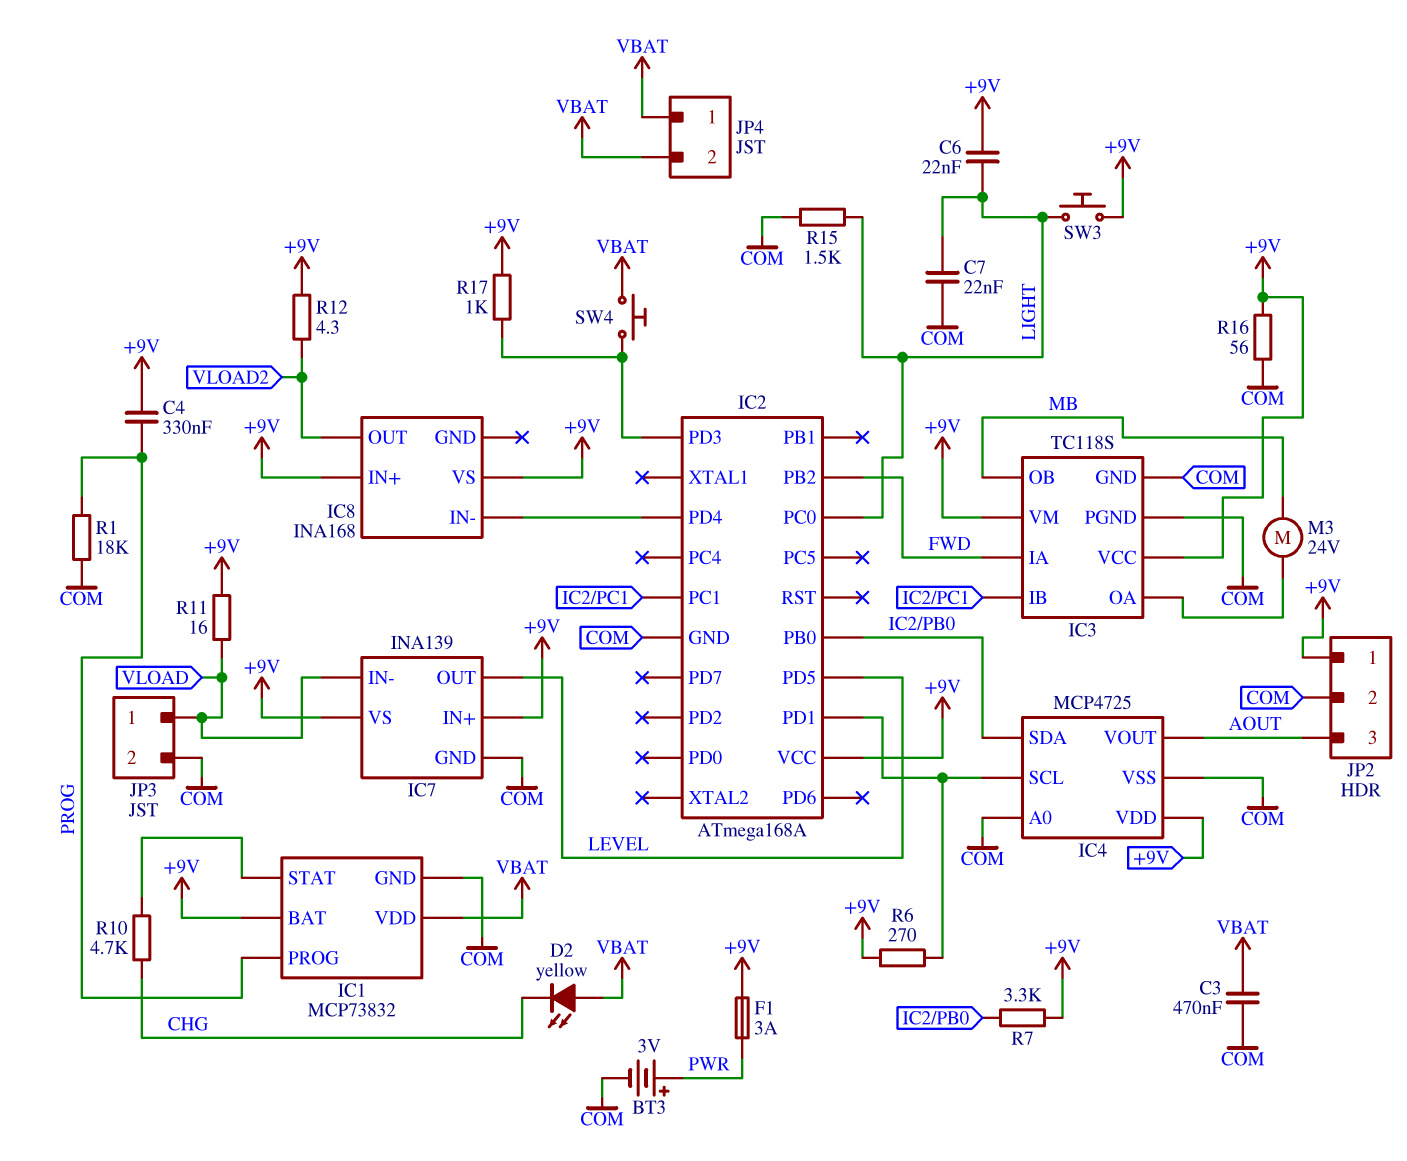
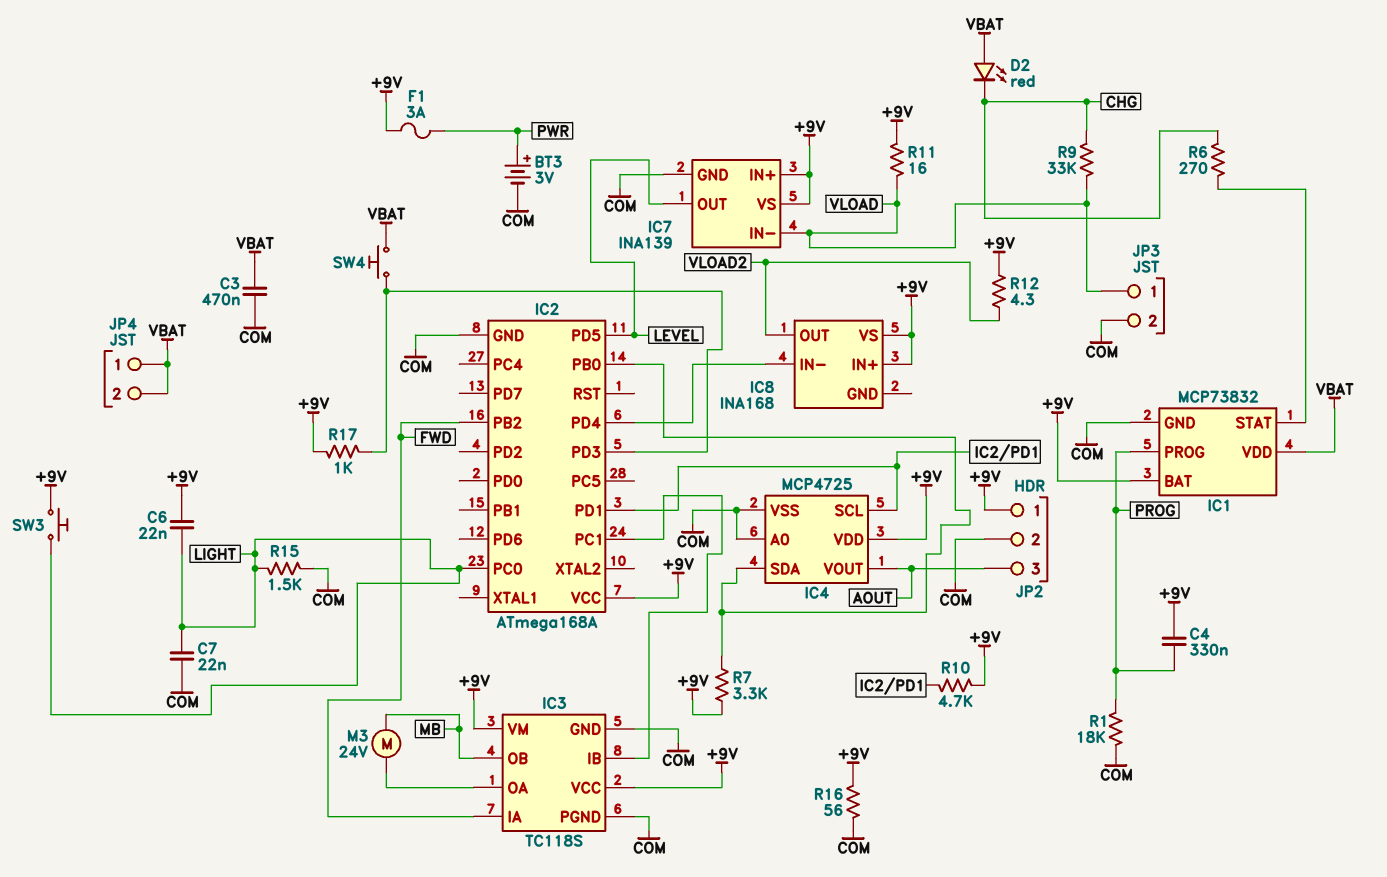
D2: LED yellow (A VBAT, K CHG) -> LED red (A VBAT, K CHG)
R6: 270 (+9V, IC2/PD1) -> 270 (CHG, IC1/STAT)
R9: none -> 33k (CHG, VLOAD)
R10: 4.7k (CHG, IC1/STAT) -> 4.7k (+9V, IC2/PD1)

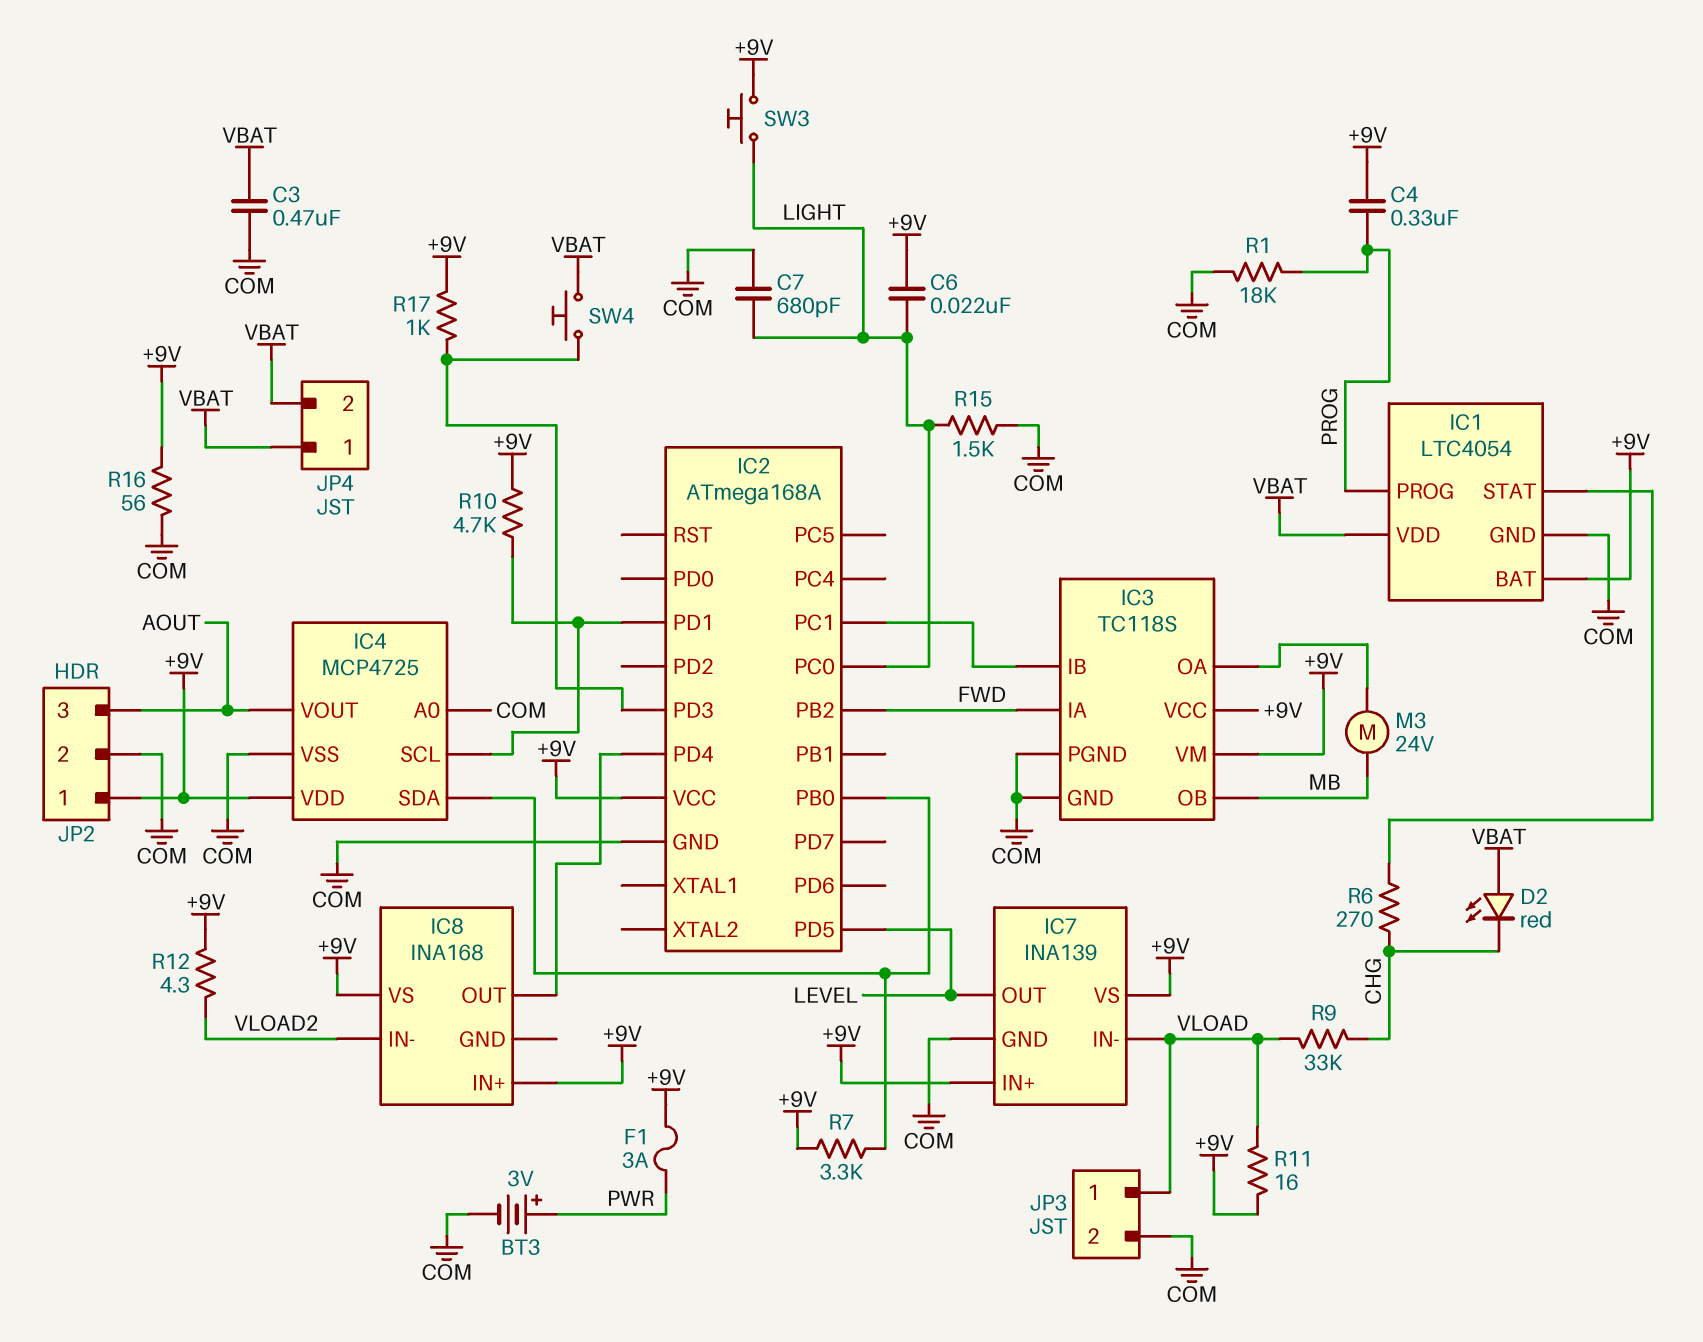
C7: 22nF (COM, LIGHT) -> 680pF (COM, LIGHT)
IC1: MCP73832 -> LTC4054
IC8 pin IN-: IC2/PD4 -> VLOAD2
IC8 pin OUT: VLOAD2 -> IC2/PD4

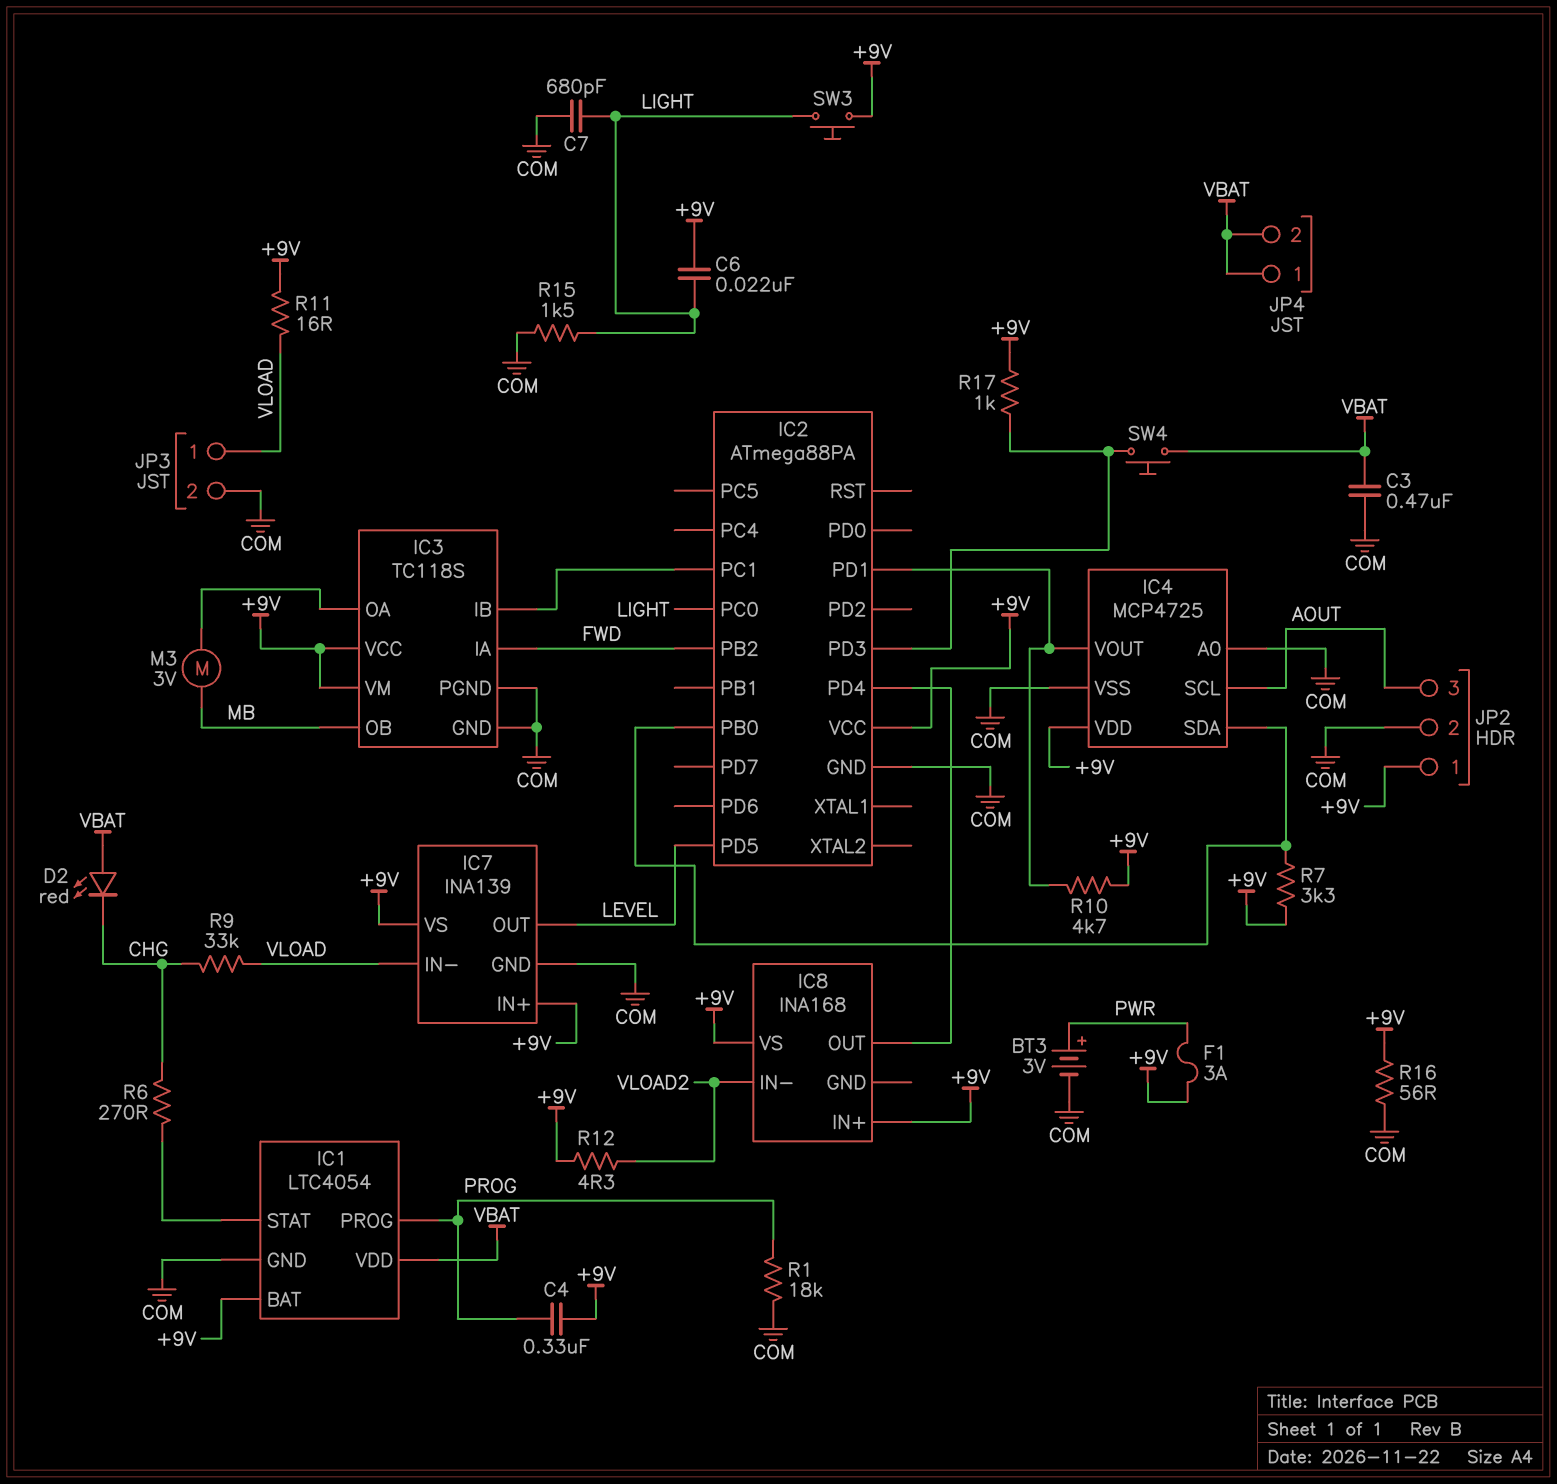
IC2: ATmega168A -> ATmega88PA
IC4 pin SCL: IC2/PD1 -> AOUT
IC4 pin VOUT: AOUT -> IC2/PD1
M3: motor 24V (IC3/OA, MB) -> motor 3V (IC3/OA, MB)

